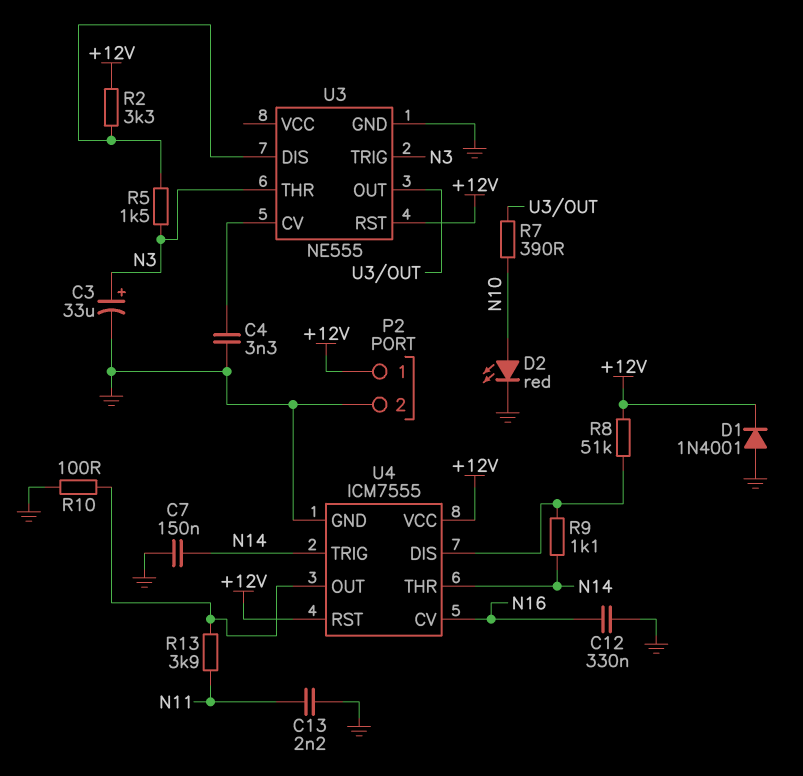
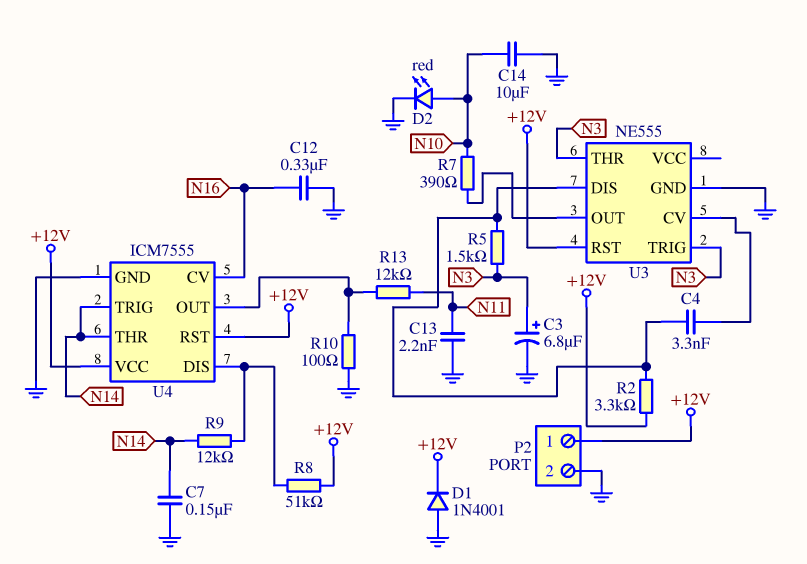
C3: 33uF (plus N3, minus GND) -> 6.8uF (plus N3, minus GND)
C4: 3.3nF (GND, U3/CV) -> 3.3nF (U3/CV, U3/DIS)
C14: none -> 10uF (GND, N10)
R9: 1.1k (N14, U4/DIS) -> 12k (N14, U4/DIS)
R13: 3.9k (N11, U4/OUT) -> 12k (N11, U4/OUT)

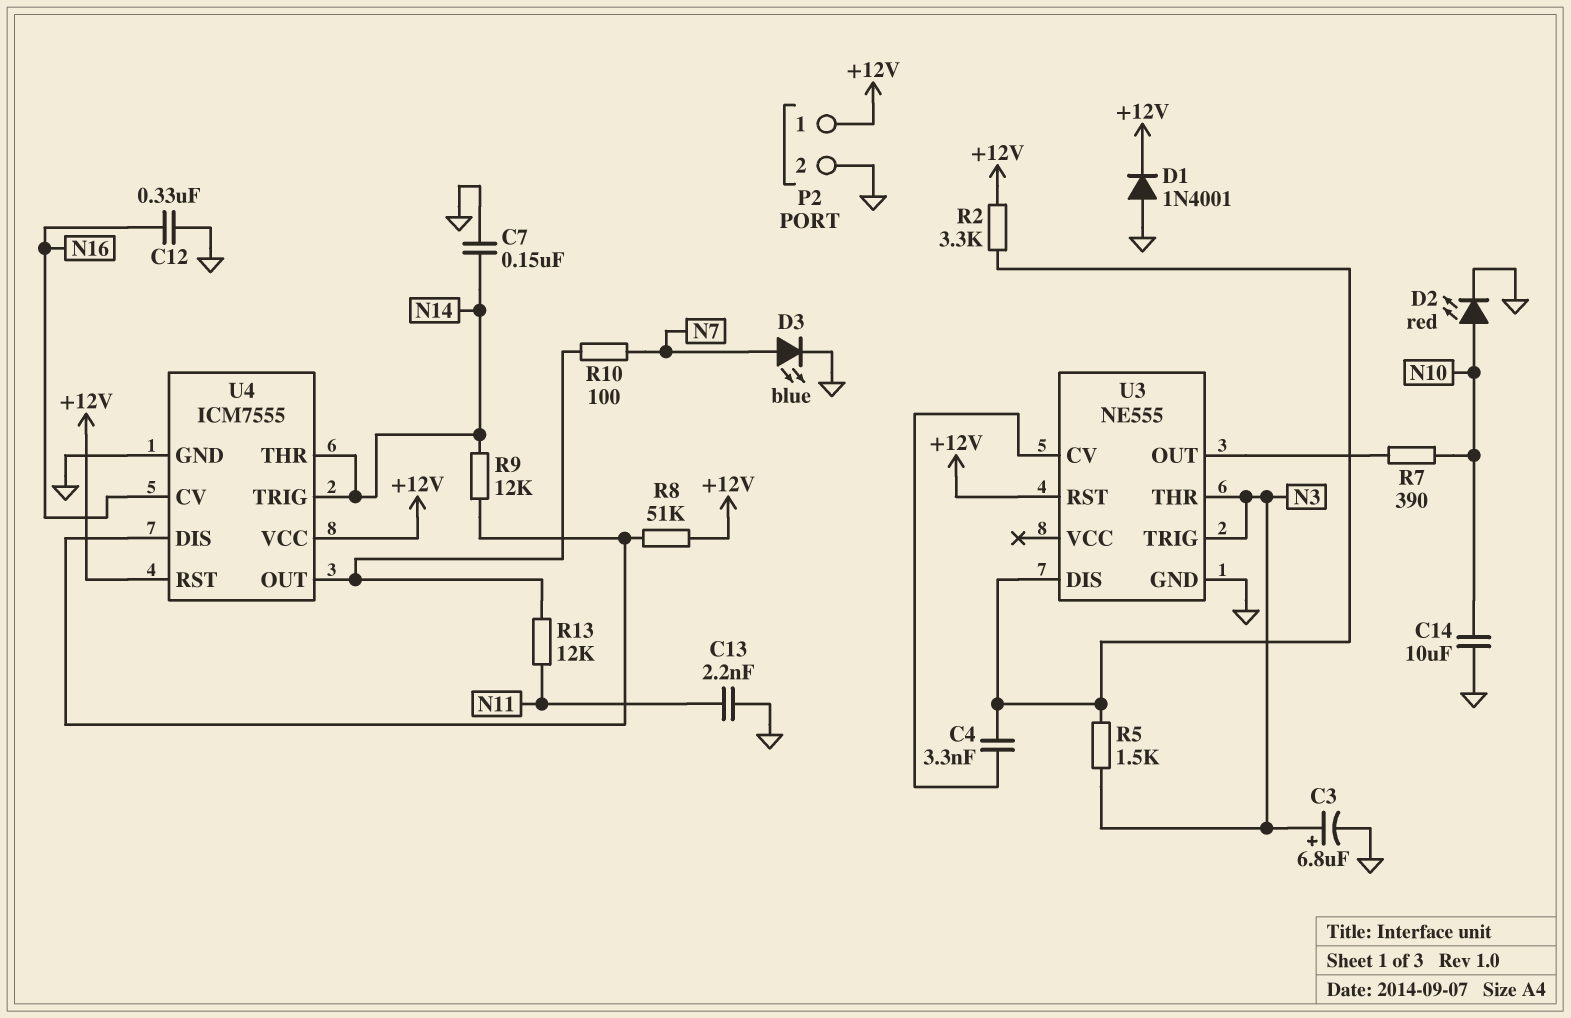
D3: none -> LED blue (A N7, K GND)
R10: 100 (GND, U4/OUT) -> 100 (N7, U4/OUT)

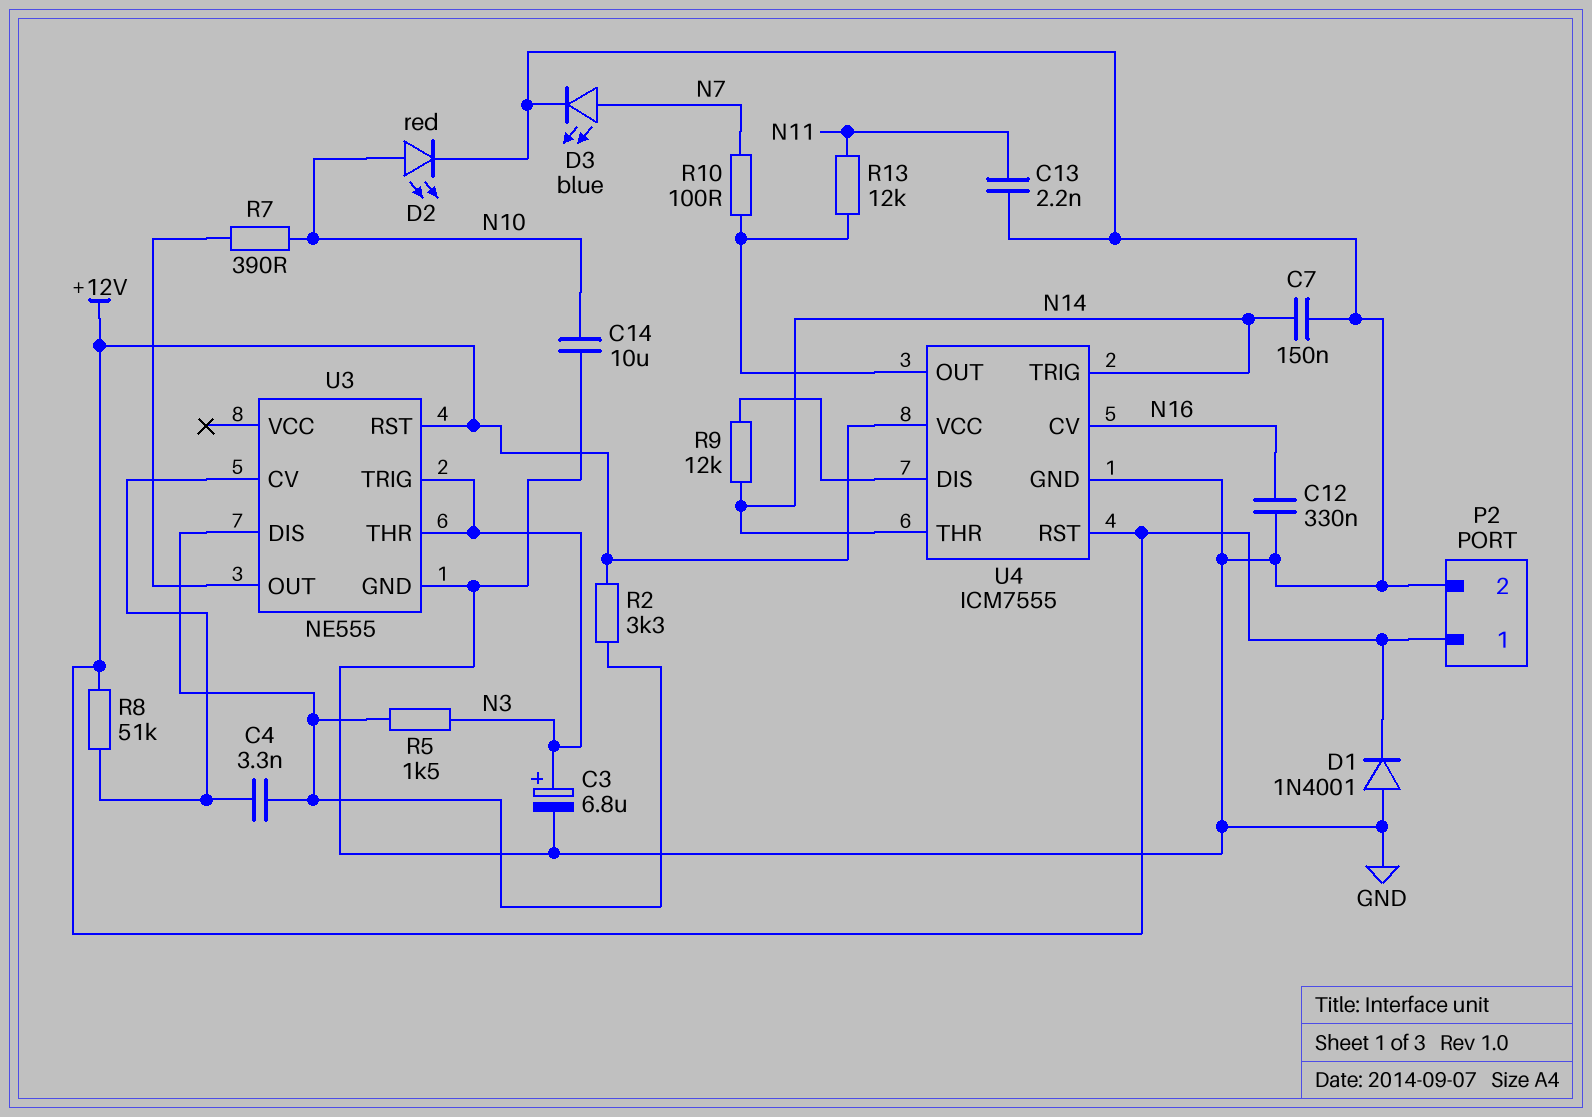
R8: 51k (+12V, U4/DIS) -> 51k (+12V, U3/CV)

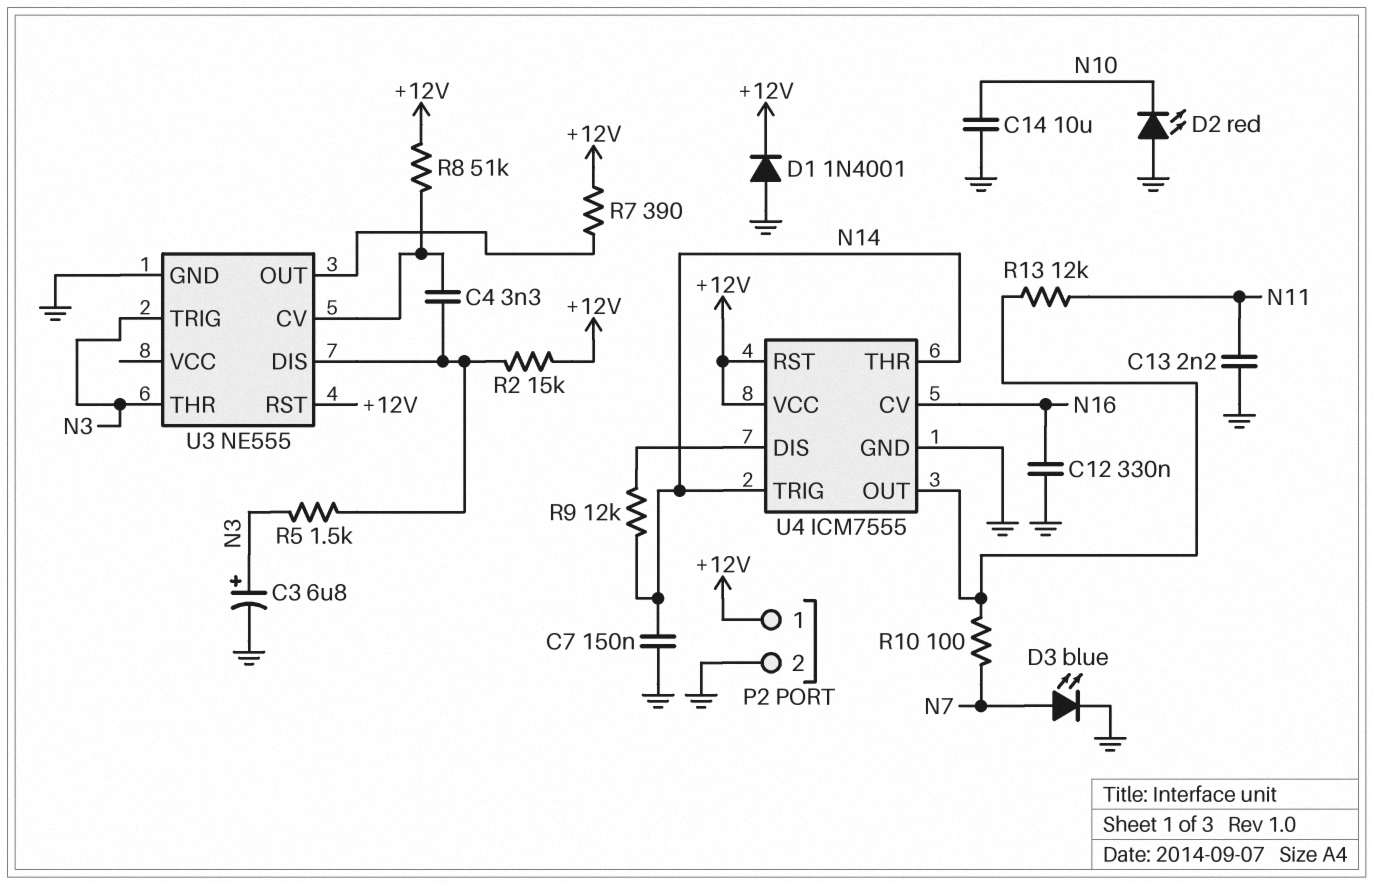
D2: LED red (A N10, K GND) -> LED red (A GND, K N10)
R2: 3.3k (+12V, U3/DIS) -> 15k (+12V, U3/DIS)
R7: 390 (N10, U3/OUT) -> 390 (+12V, U3/OUT)

